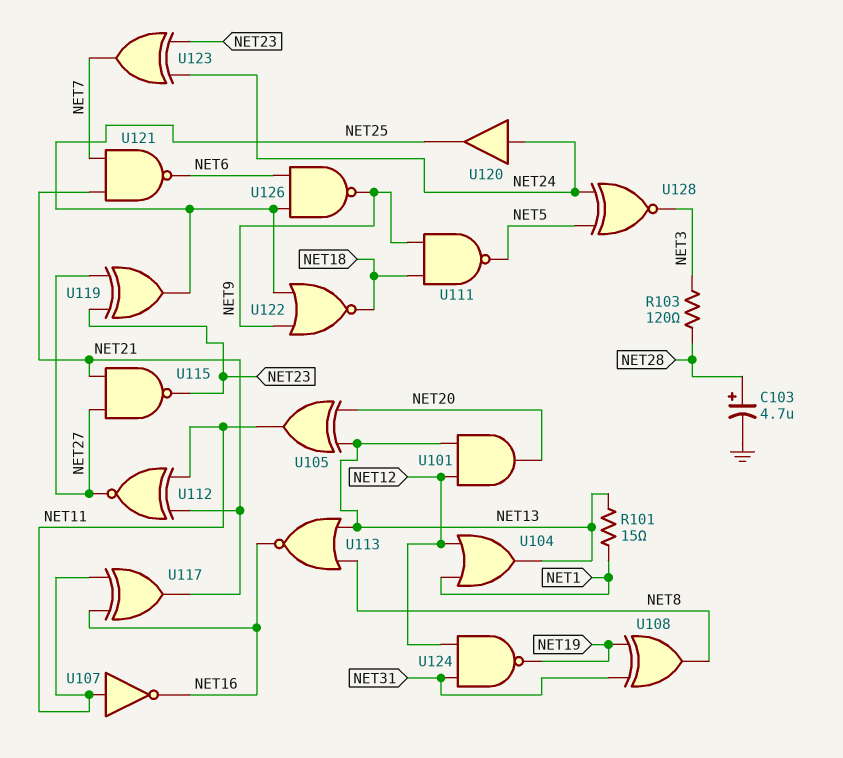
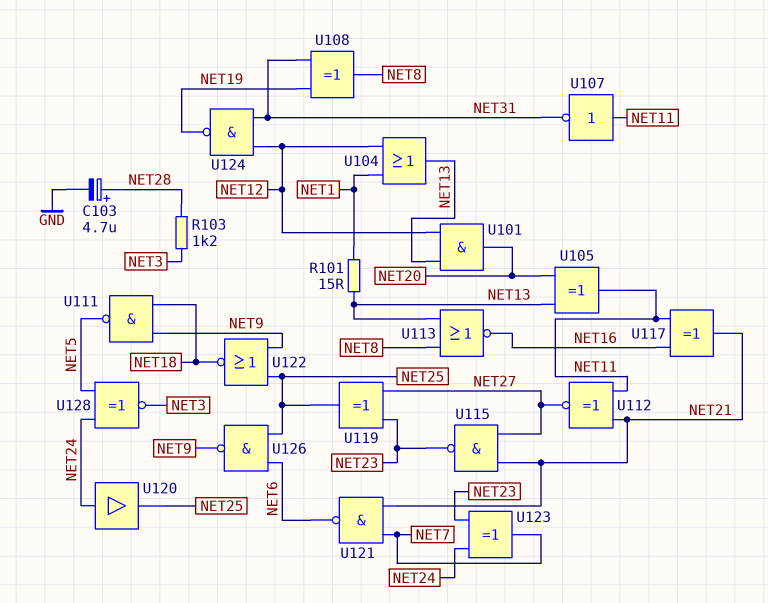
R103: 120 (NET3, NET28) -> 1.2k (NET3, NET28)
U107: NOT (in NET11, out NET16) -> NOT (in NET11, out NET31)

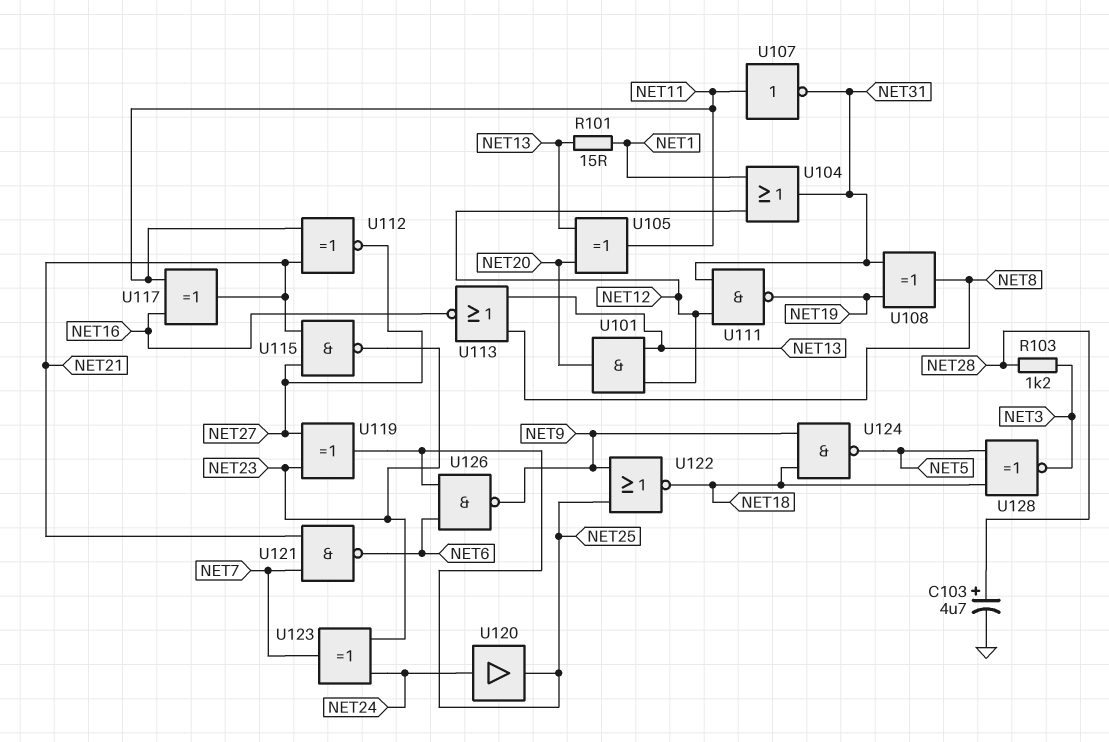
U104: OR (in NET1, in NET12, out NET13) -> OR (in NET1, in NET12, out NET31)
U111: NAND (in NET9, in NET18, out NET5) -> NAND (in NET12, in NET31, out NET19)
U124: NAND (in NET12, in NET31, out NET19) -> NAND (in NET9, in NET18, out NET5)
U128: XNOR (in NET5, in NET24, out NET3) -> XNOR (in NET5, in NET18, out NET3)

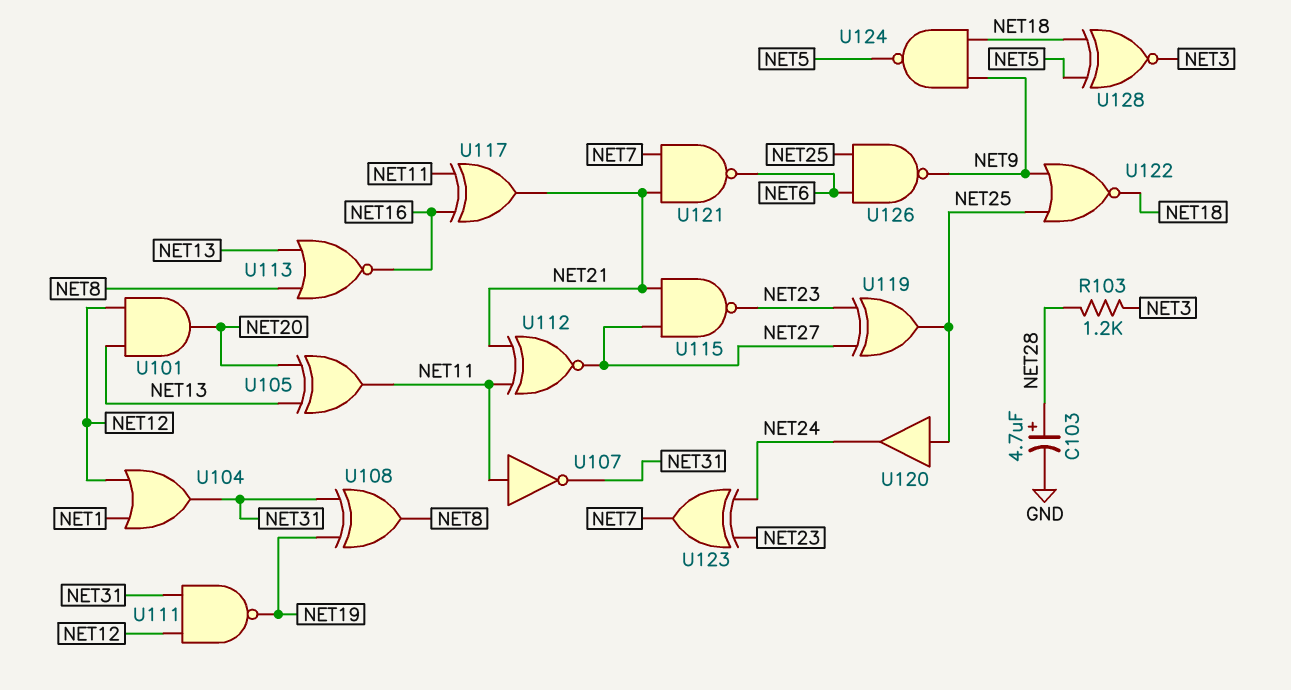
R101: 15 (NET1, NET13) -> none
U120: buffer (in NET24, out NET25) -> buffer (in NET25, out NET24)

